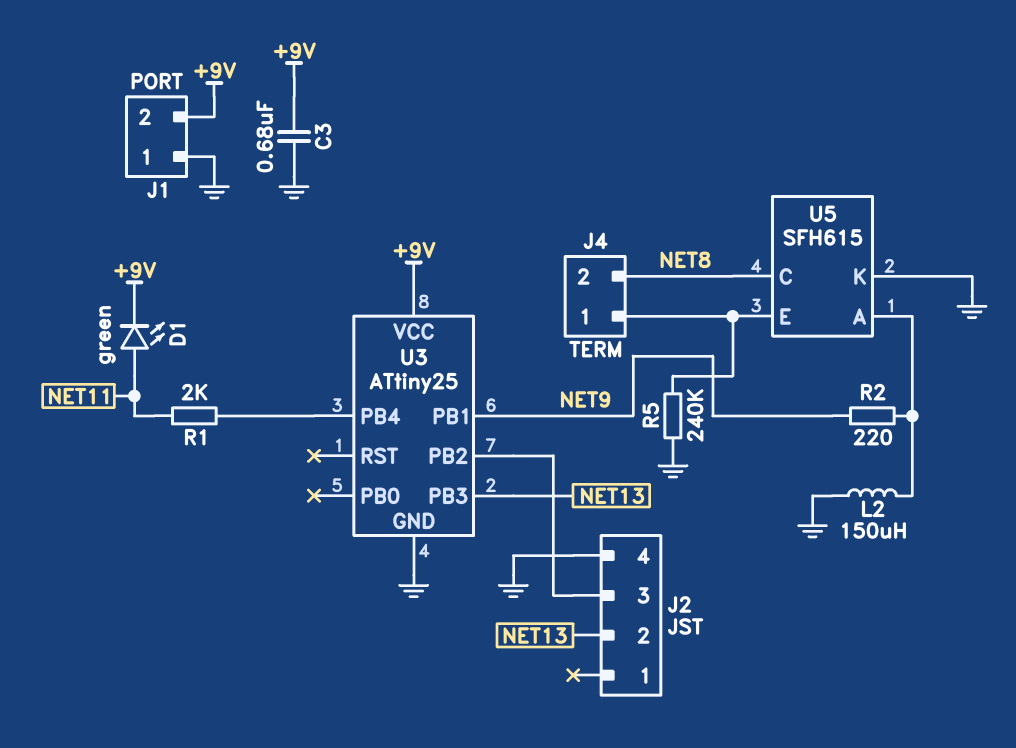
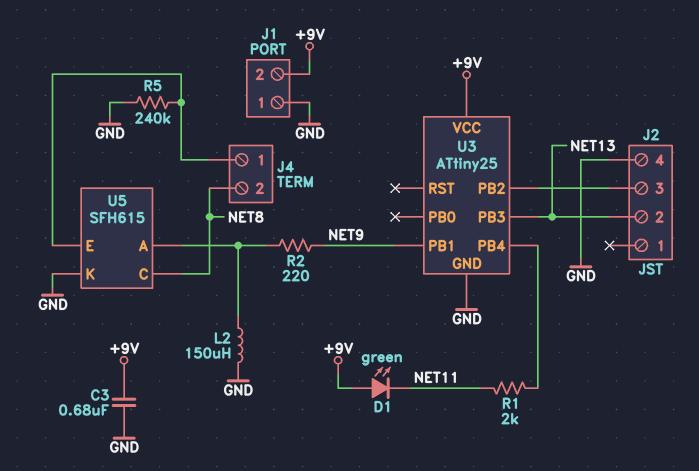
D1: LED green (A NET11, K +9V) -> LED green (A +9V, K NET11)

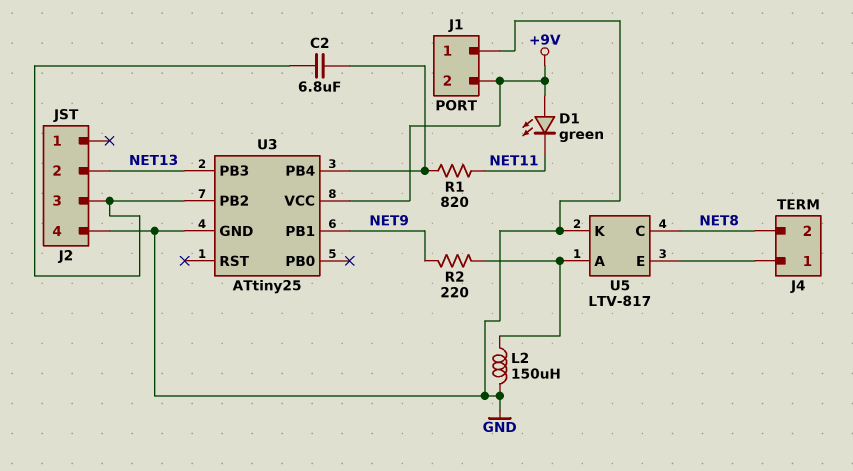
C2: none -> 6.8uF (J2/3, U3/PB4)
C3: 680nF (+9V, GND) -> none
R1: 2k (NET11, U3/PB4) -> 820 (NET11, U3/PB4)
R5: 240k (GND, J4/1) -> none
U5: SFH615 -> LTV-817

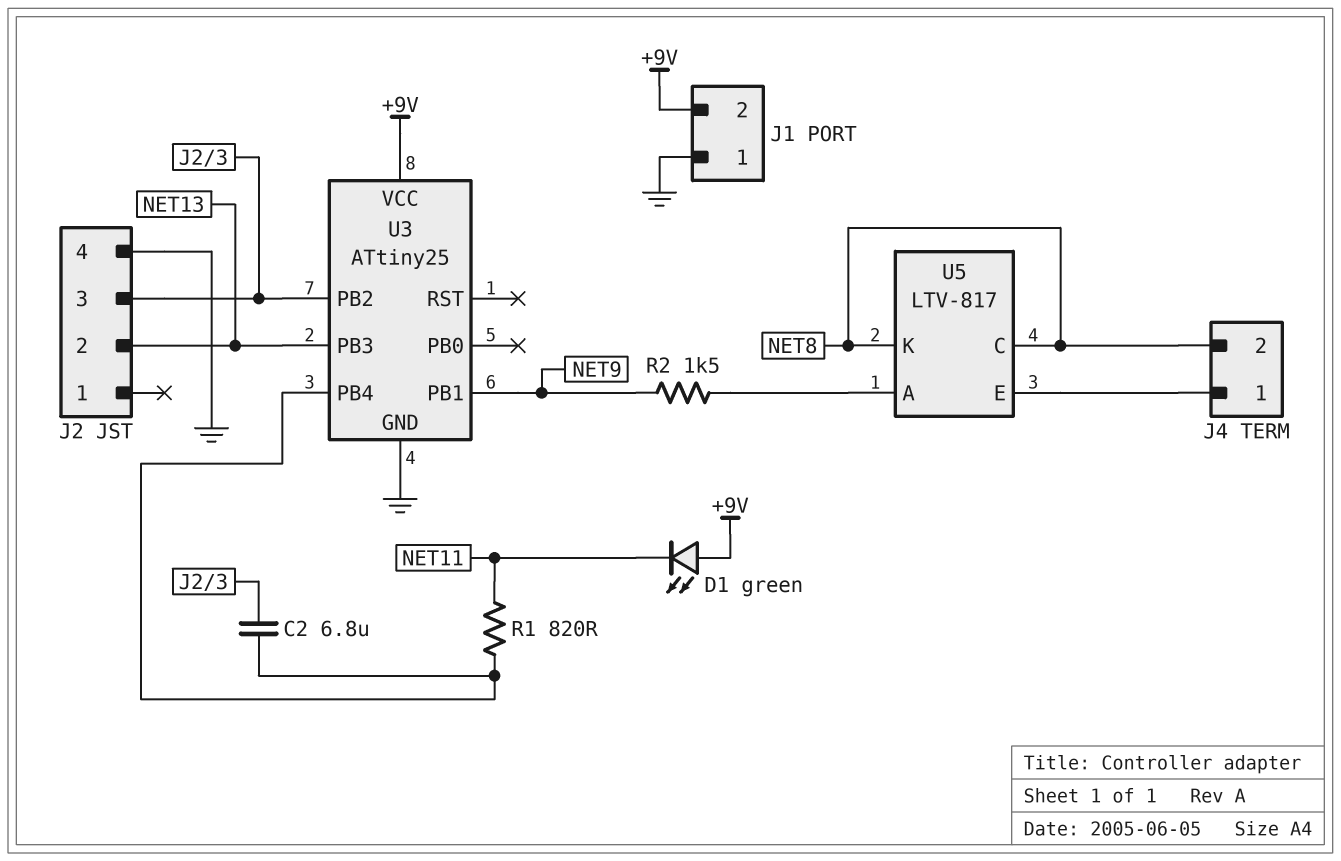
L2: 150uH (GND, U5/A) -> none
R2: 220 (NET9, U5/A) -> 1.5k (NET9, U5/A)
U5 pin K: GND -> NET8

